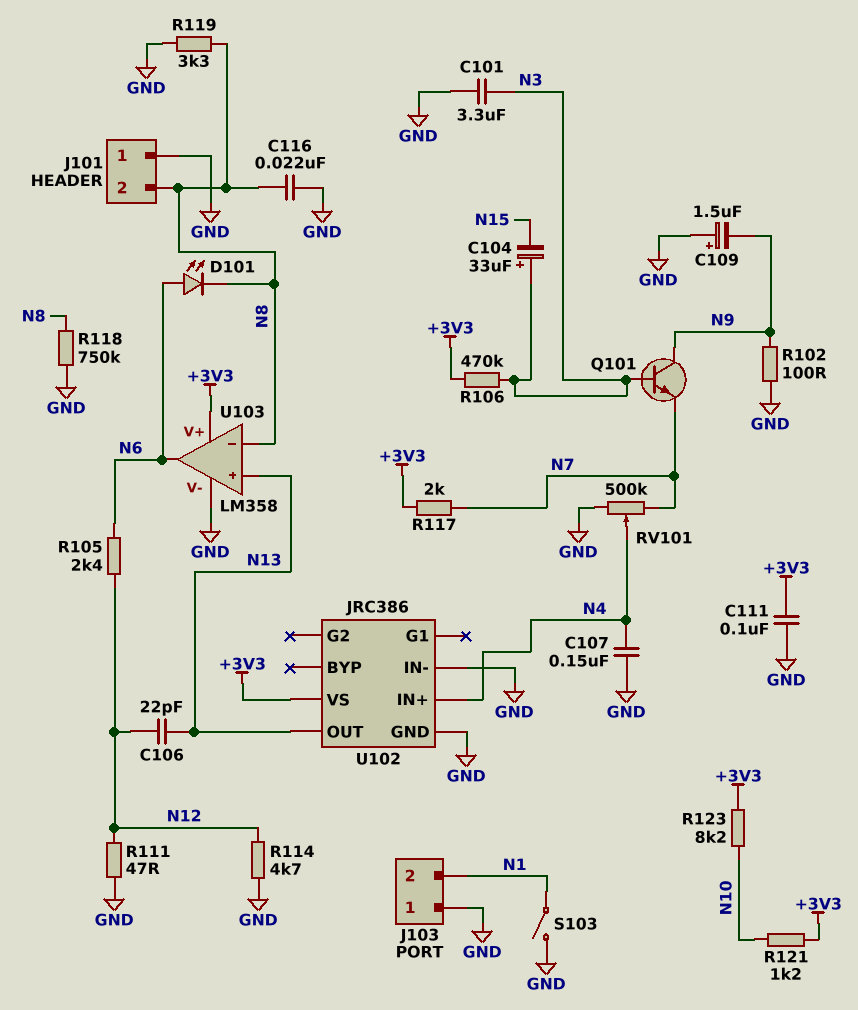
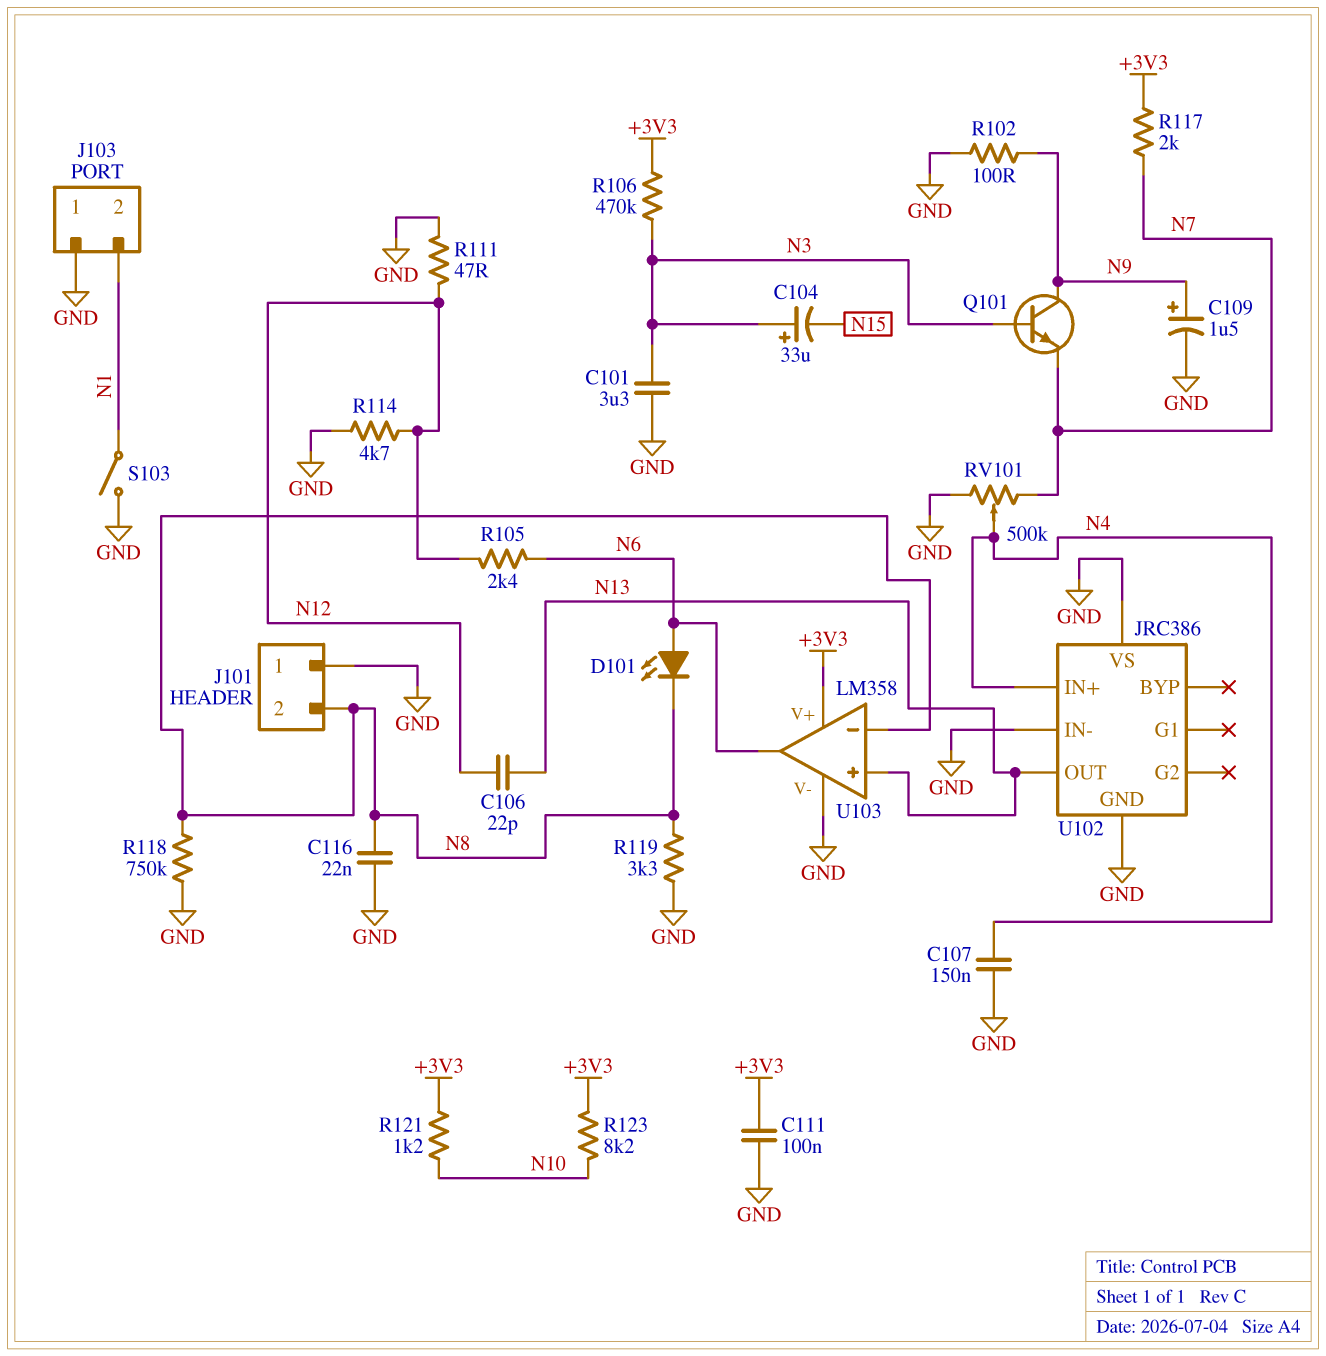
C109: 1.5uF (plus GND, minus N9) -> 1.5uF (plus N9, minus GND)
U102 pin VS: +3V3 -> GND

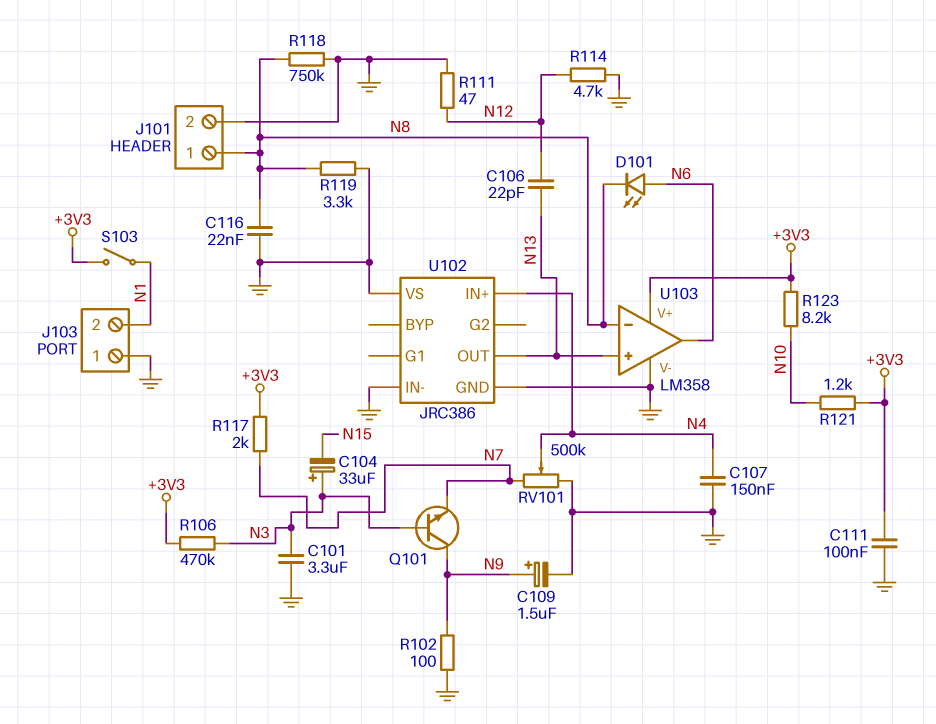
J101 pin 1: GND -> N8
J101 pin 2: N8 -> GND
R105: 2.4k (N6, N12) -> none
S103: switch (GND, N1) -> switch (+3V3, N1)

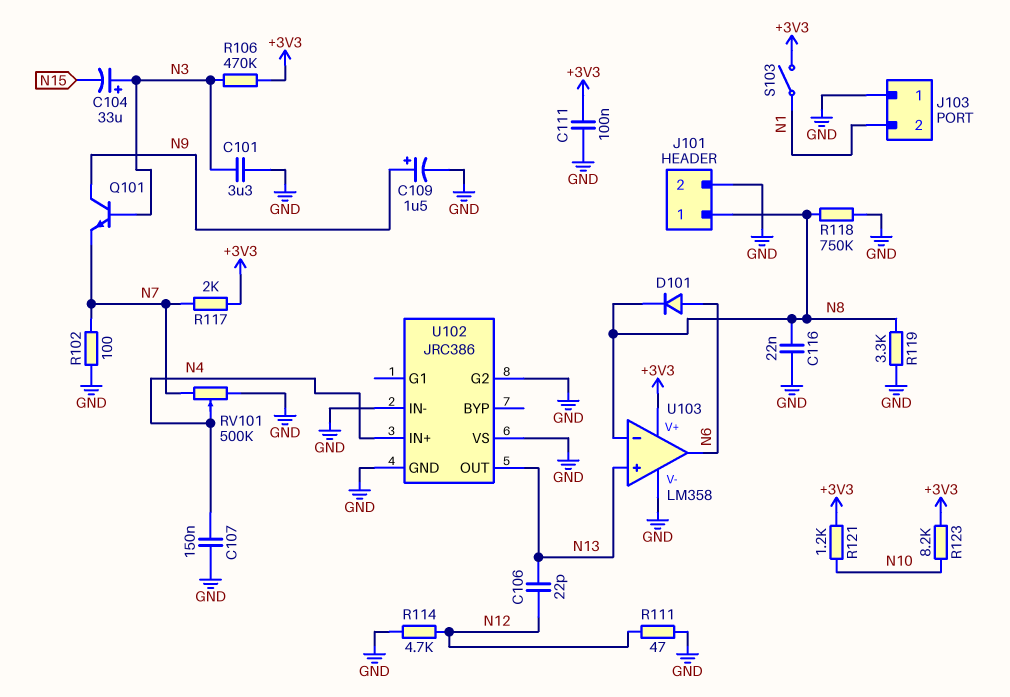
D101: LED (A N6, K N8) -> diode (A N6, K N8)
R102: 100 (GND, N9) -> 100 (GND, N7)
U102 pin G2: none -> GND

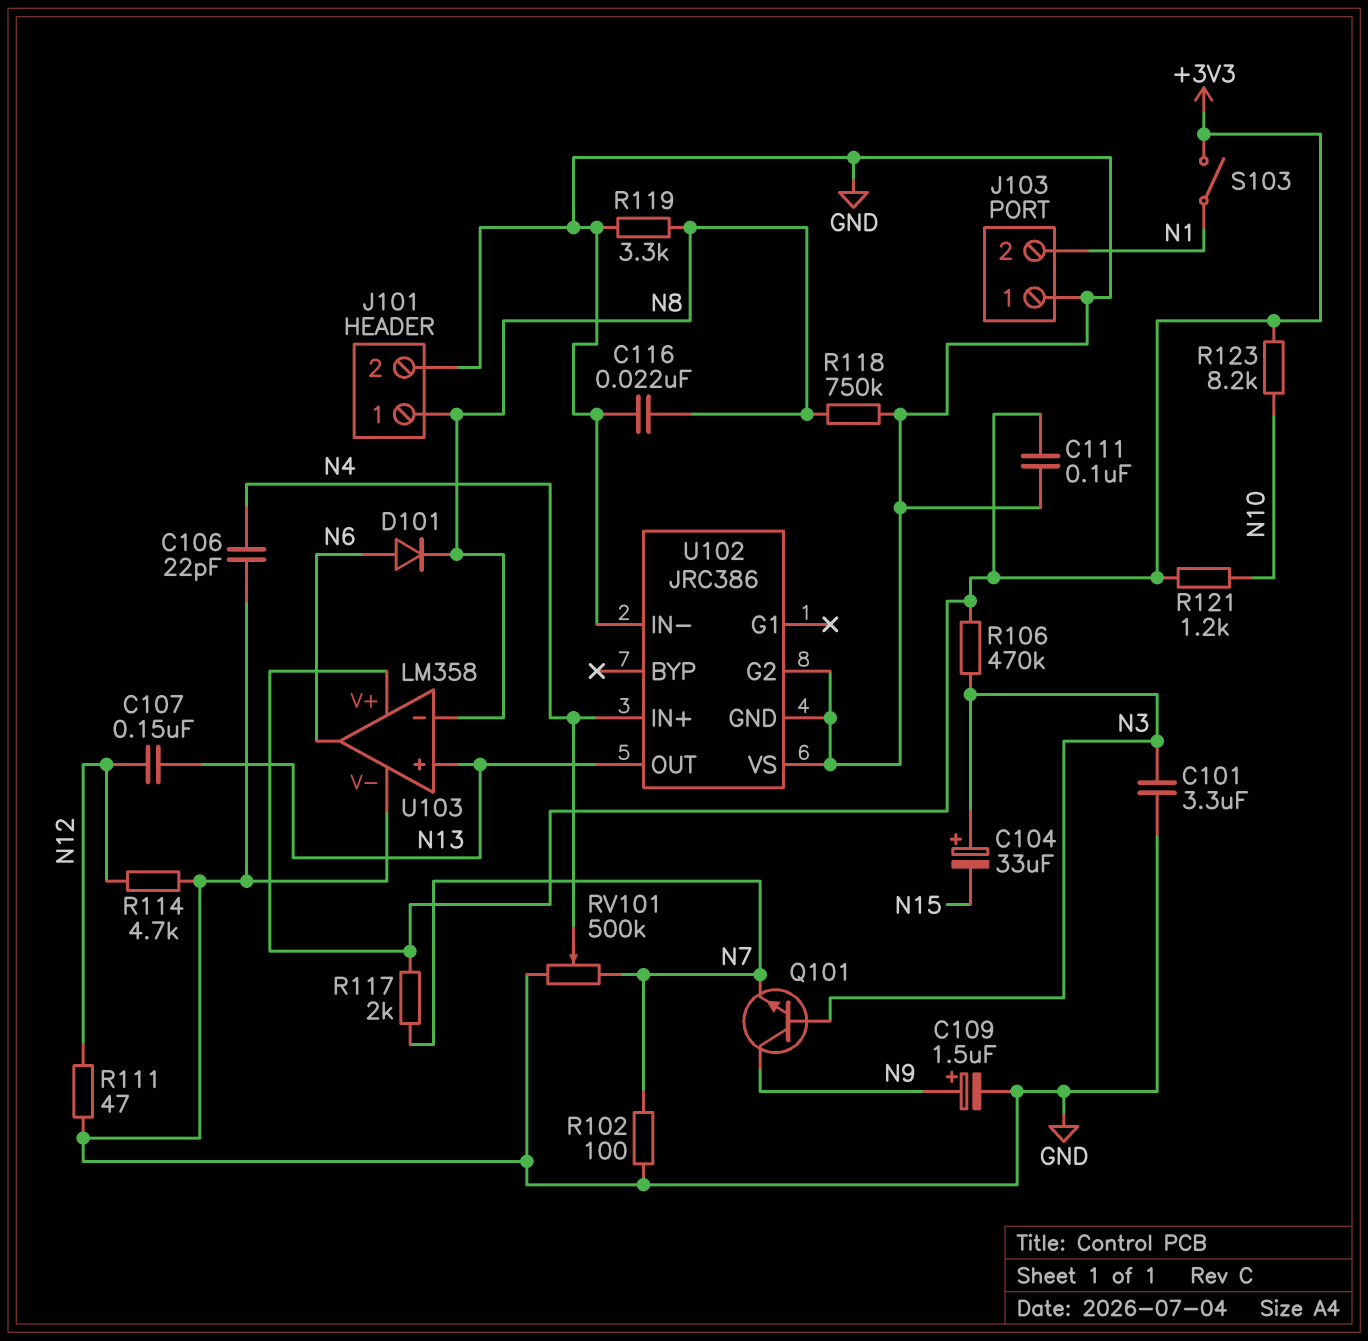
C106: 22pF (N12, N13) -> 22pF (GND, N4)
C107: 150nF (GND, N4) -> 150nF (N12, N13)

